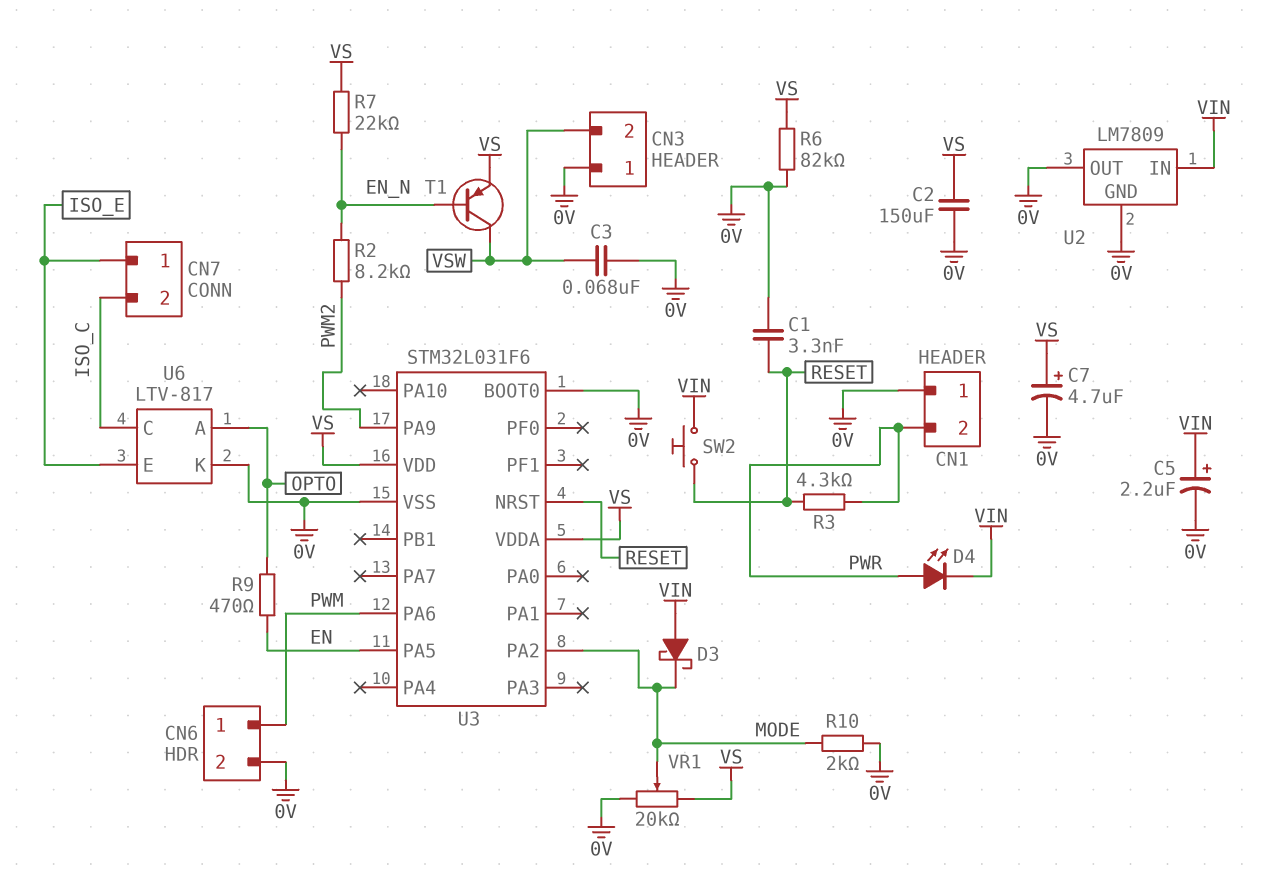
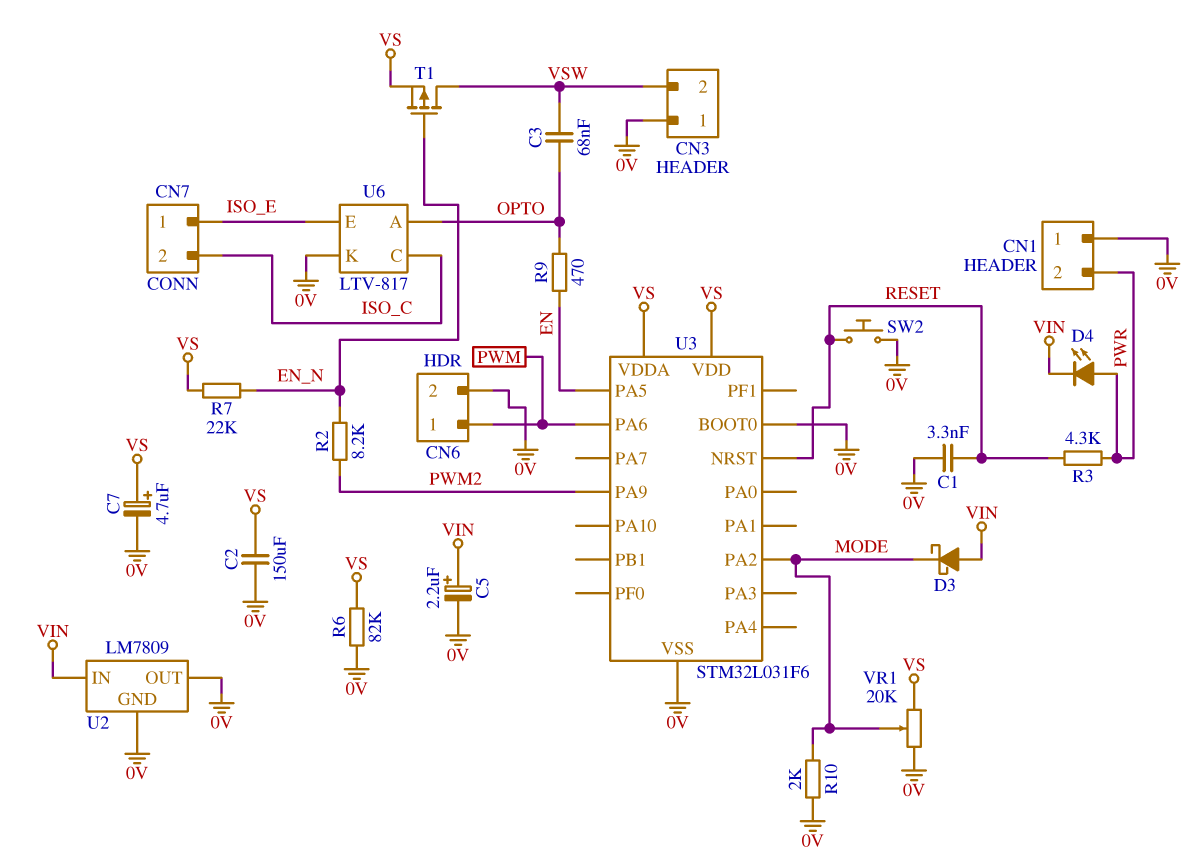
C3: 68nF (0V, VSW) -> 68nF (OPTO, VSW)
SW2: button (RESET, VIN) -> button (0V, RESET)
T1: PNP (B EN_N, C VSW, E VS) -> PMOS (G EN_N, D VSW, S VS)

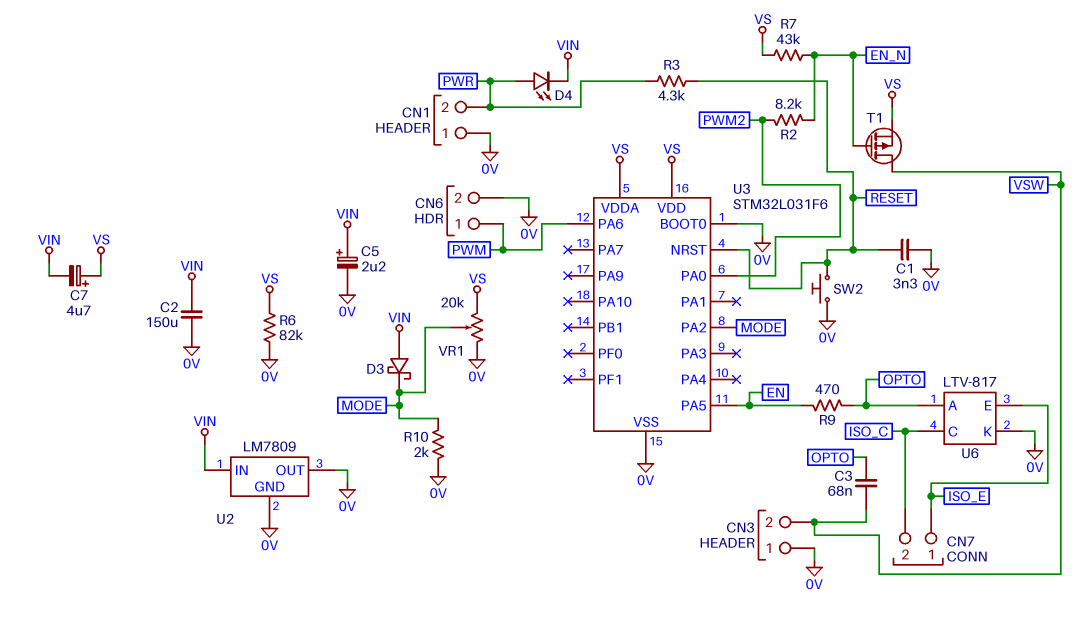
C2: 150uF (0V, VS) -> 150uF (0V, VIN)
C7: 4.7uF (plus VS, minus 0V) -> 4.7uF (plus VS, minus VIN)
R7: 22k (EN_N, VS) -> 43k (EN_N, VS)
U3 pin PA0: none -> PWM2
U3 pin PA9: PWM2 -> none

